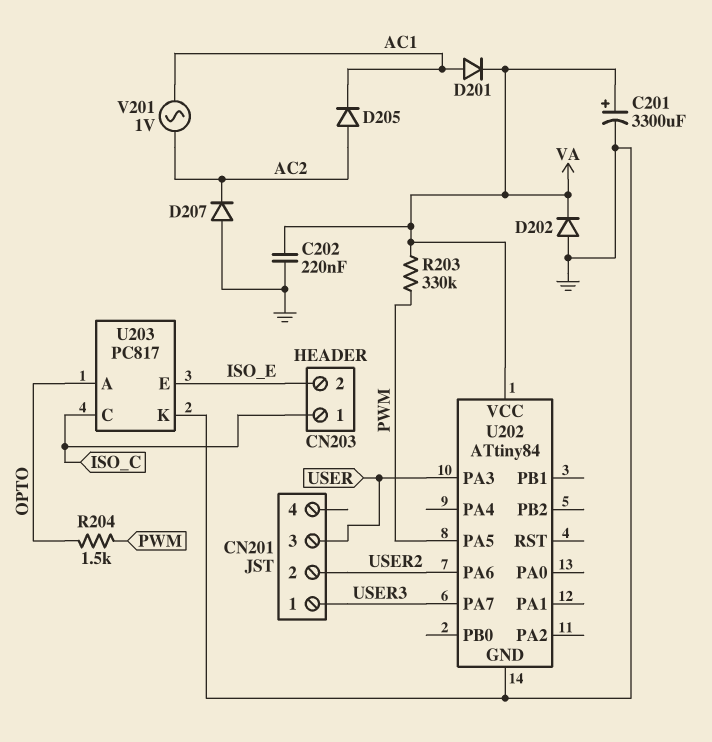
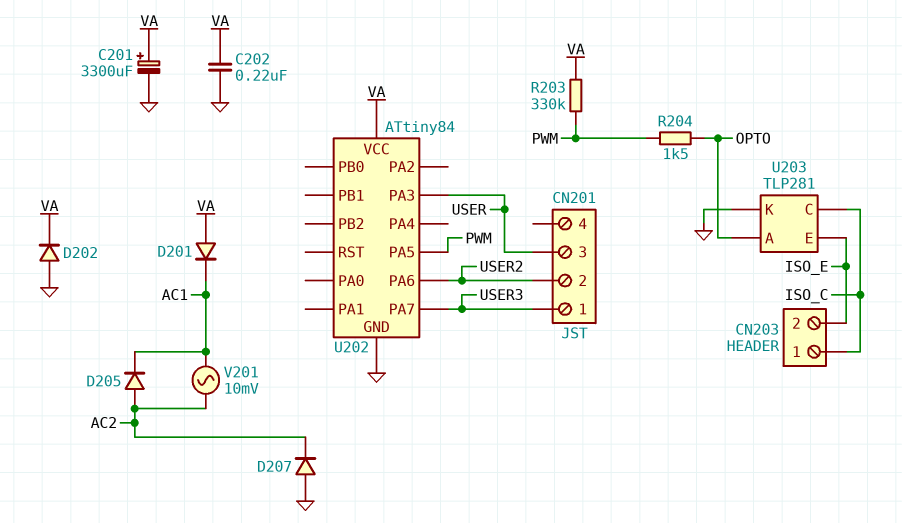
D201: diode (A AC1, K VA) -> diode (A VA, K AC1)
U203: PC817 -> TLP281
V201: AC 1V (AC1, AC2) -> AC 10mV (AC1, AC2)

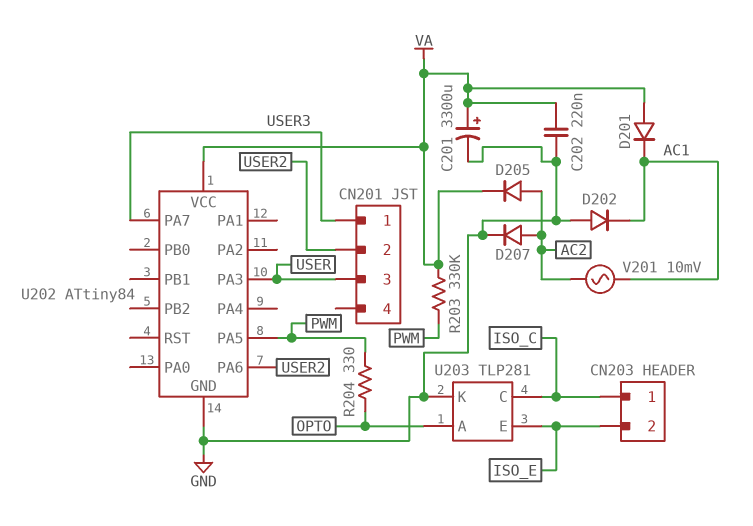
D202: diode (A GND, K VA) -> diode (A GND, K AC1)
D205: diode (A AC2, K AC1) -> diode (A AC2, K VA)
D207: diode (A GND, K AC2) -> diode (A AC2, K GND)
R204: 1.5k (OPTO, PWM) -> 330 (OPTO, PWM)

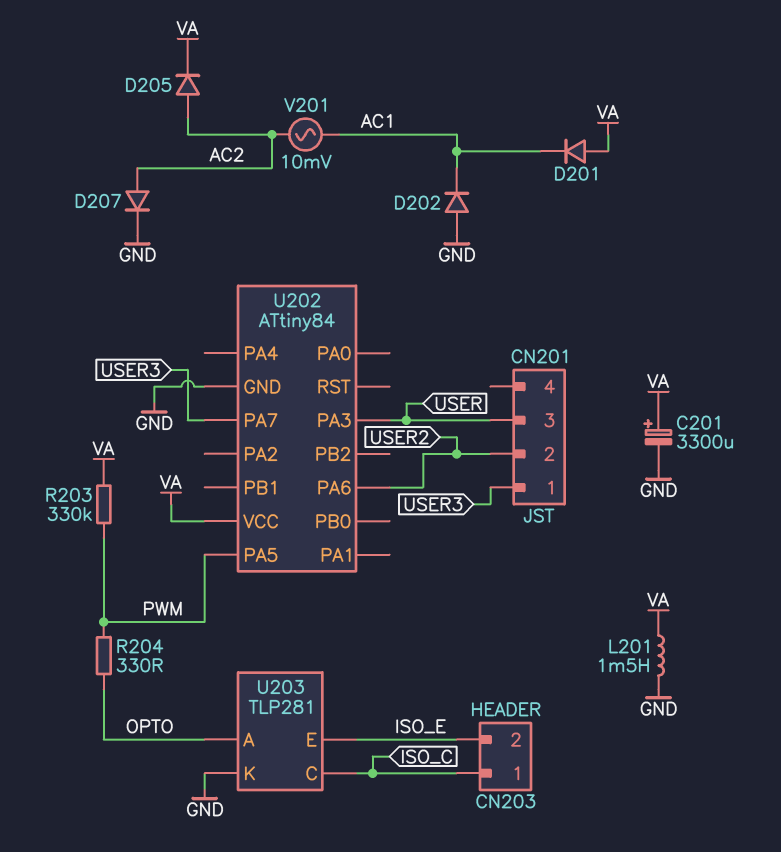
C202: 220nF (GND, VA) -> none
L201: none -> 1.5mH (GND, VA)

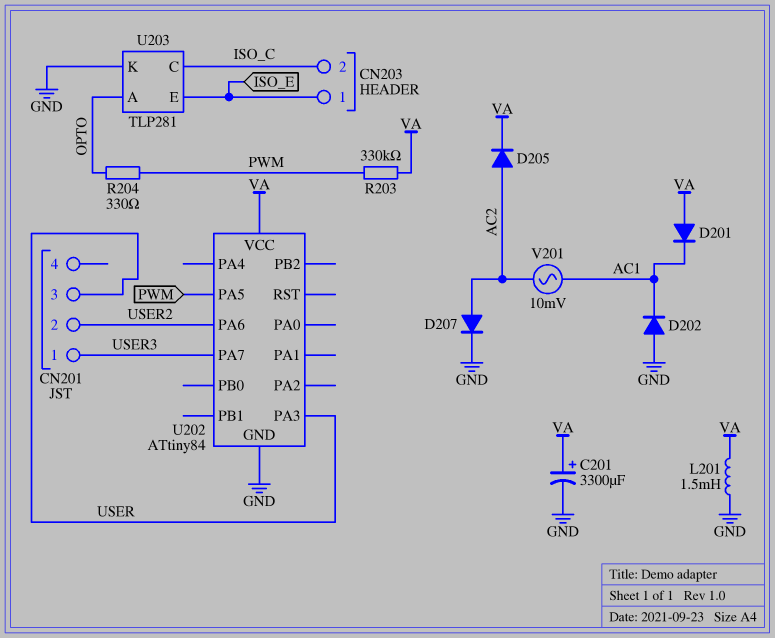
CN203 pin 1: ISO_C -> ISO_E
CN203 pin 2: ISO_E -> ISO_C

